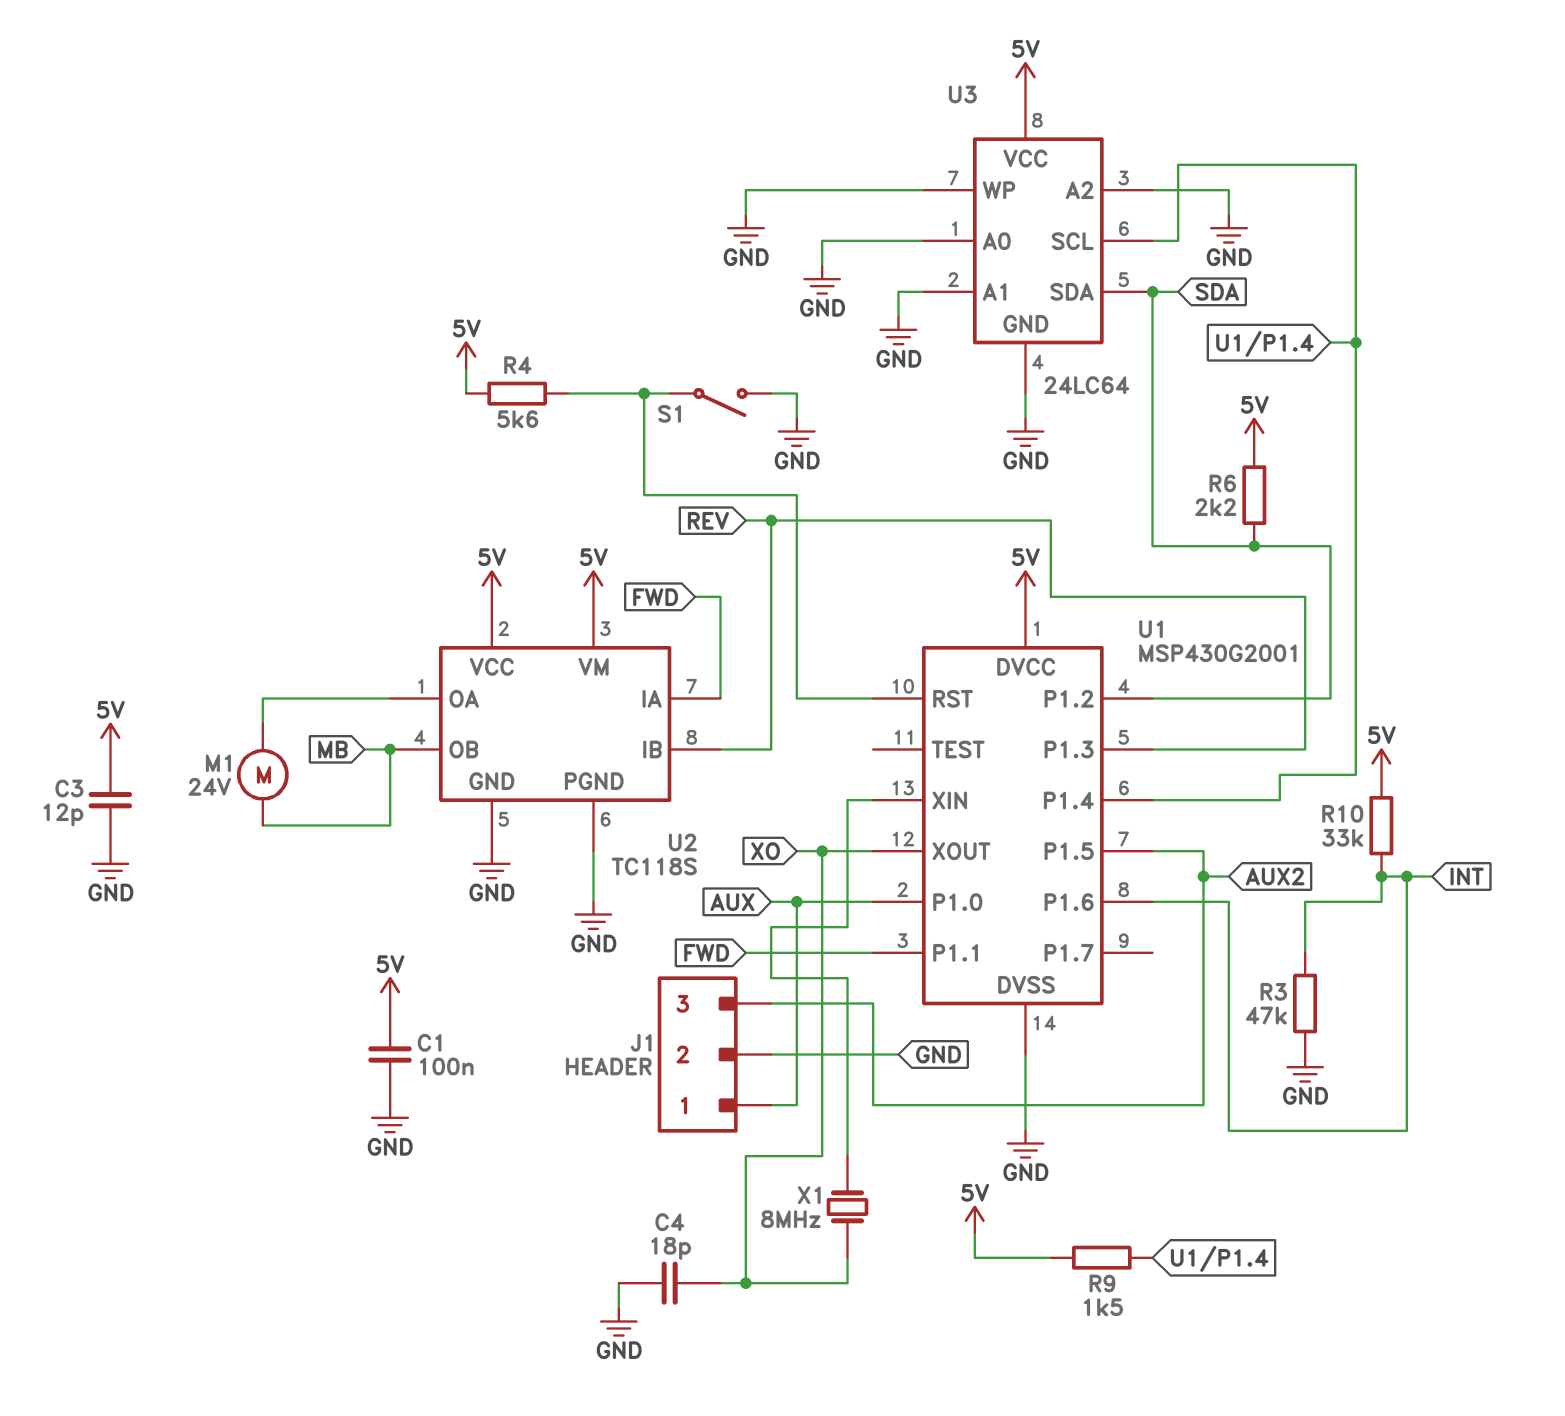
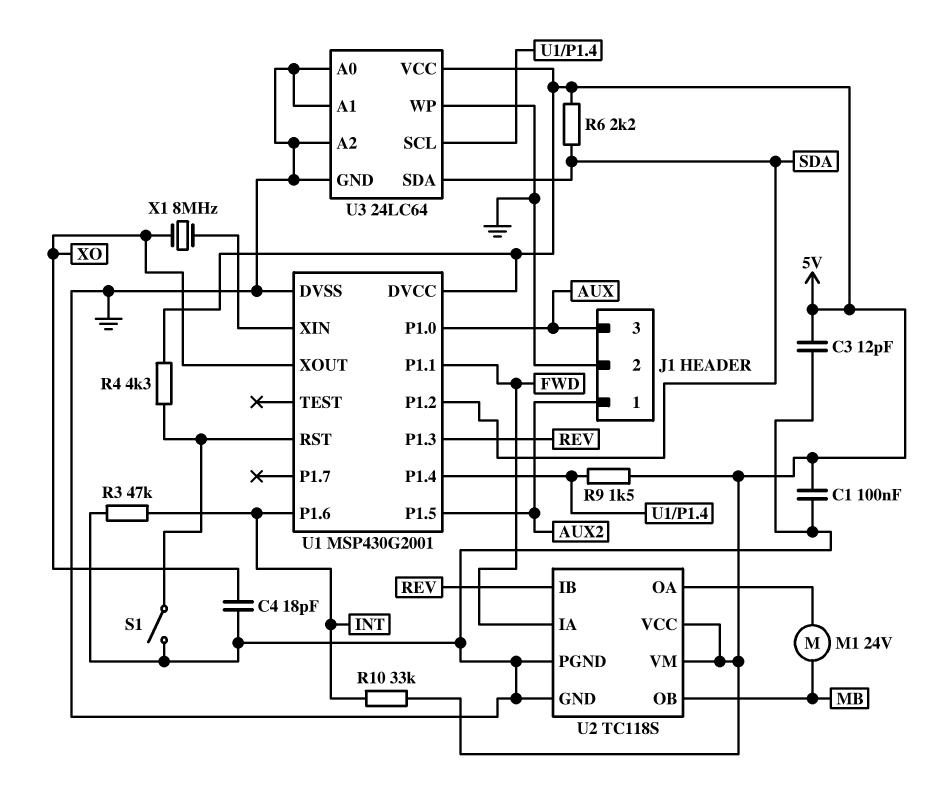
J1 pin 1: AUX -> AUX2
J1 pin 3: AUX2 -> AUX
R4: 5.6k (5V, U1/RST) -> 4.3k (5V, U1/RST)

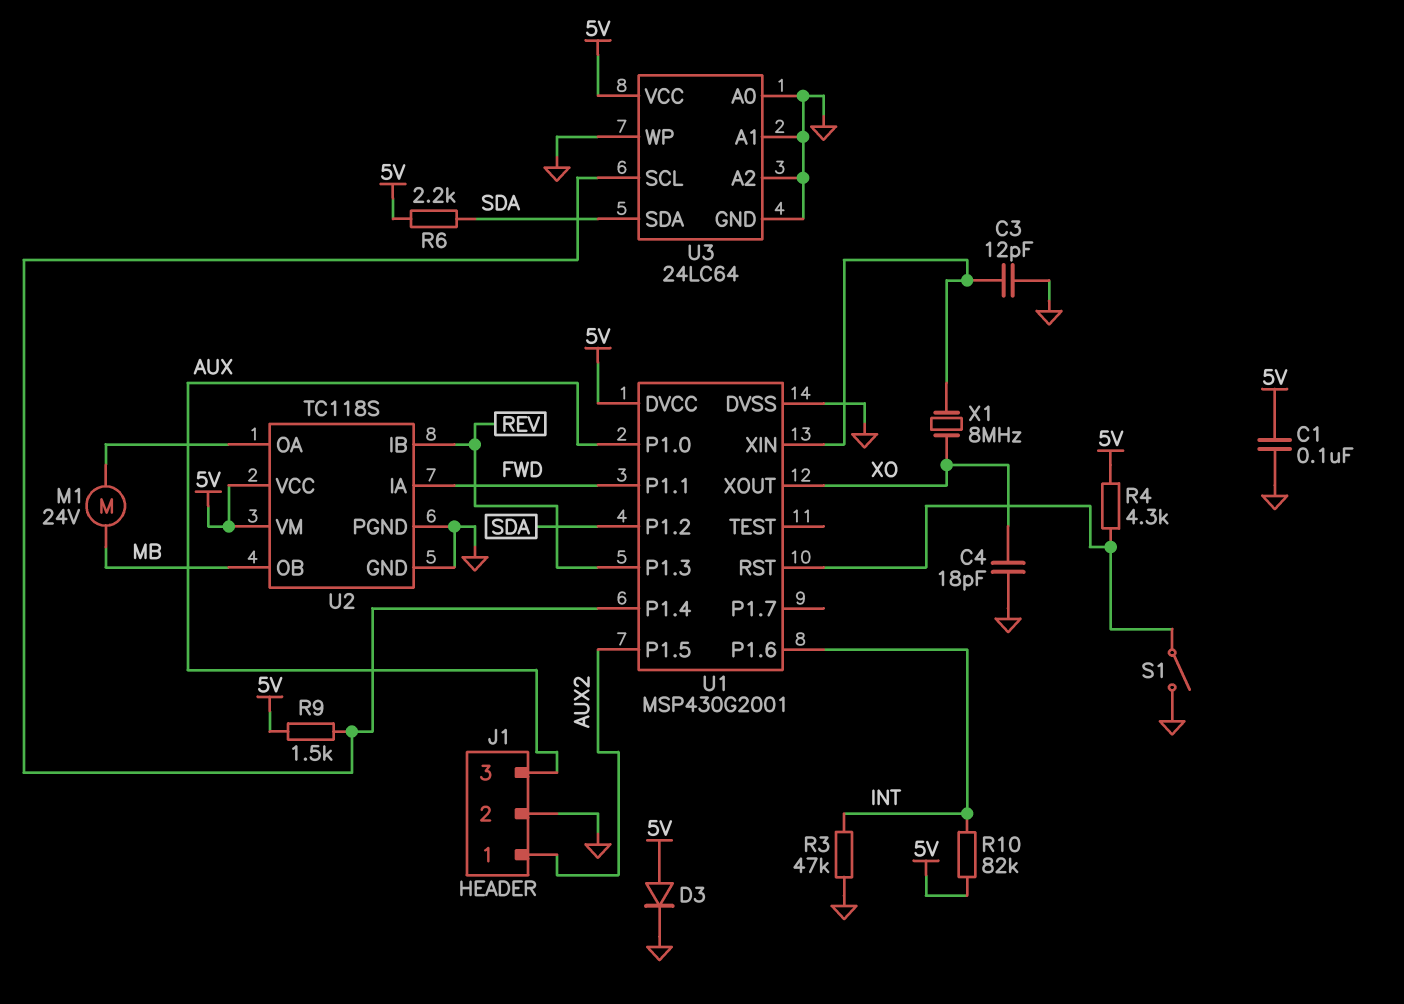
C3: 12pF (5V, GND) -> 12pF (GND, U1/XIN)
D3: none -> diode (A 5V, K GND)
R10: 33k (5V, INT) -> 82k (5V, INT)

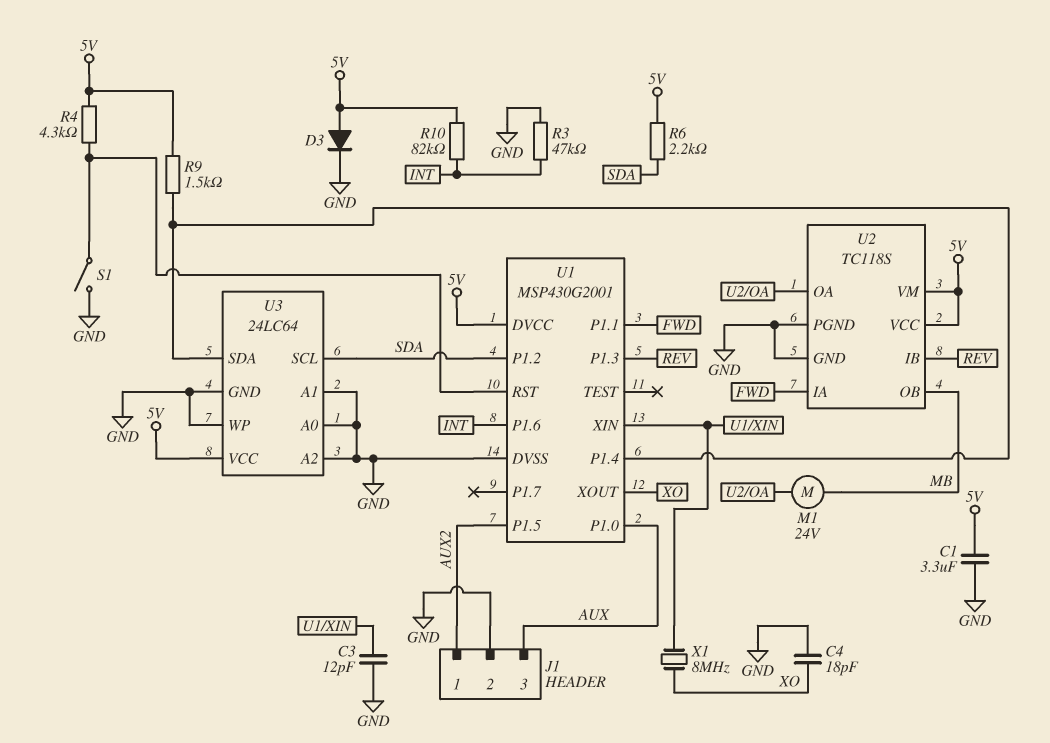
C1: 100nF (5V, GND) -> 3.3uF (5V, GND)
U3 pin SCL: U1/P1.4 -> SDA
U3 pin SDA: SDA -> U1/P1.4

